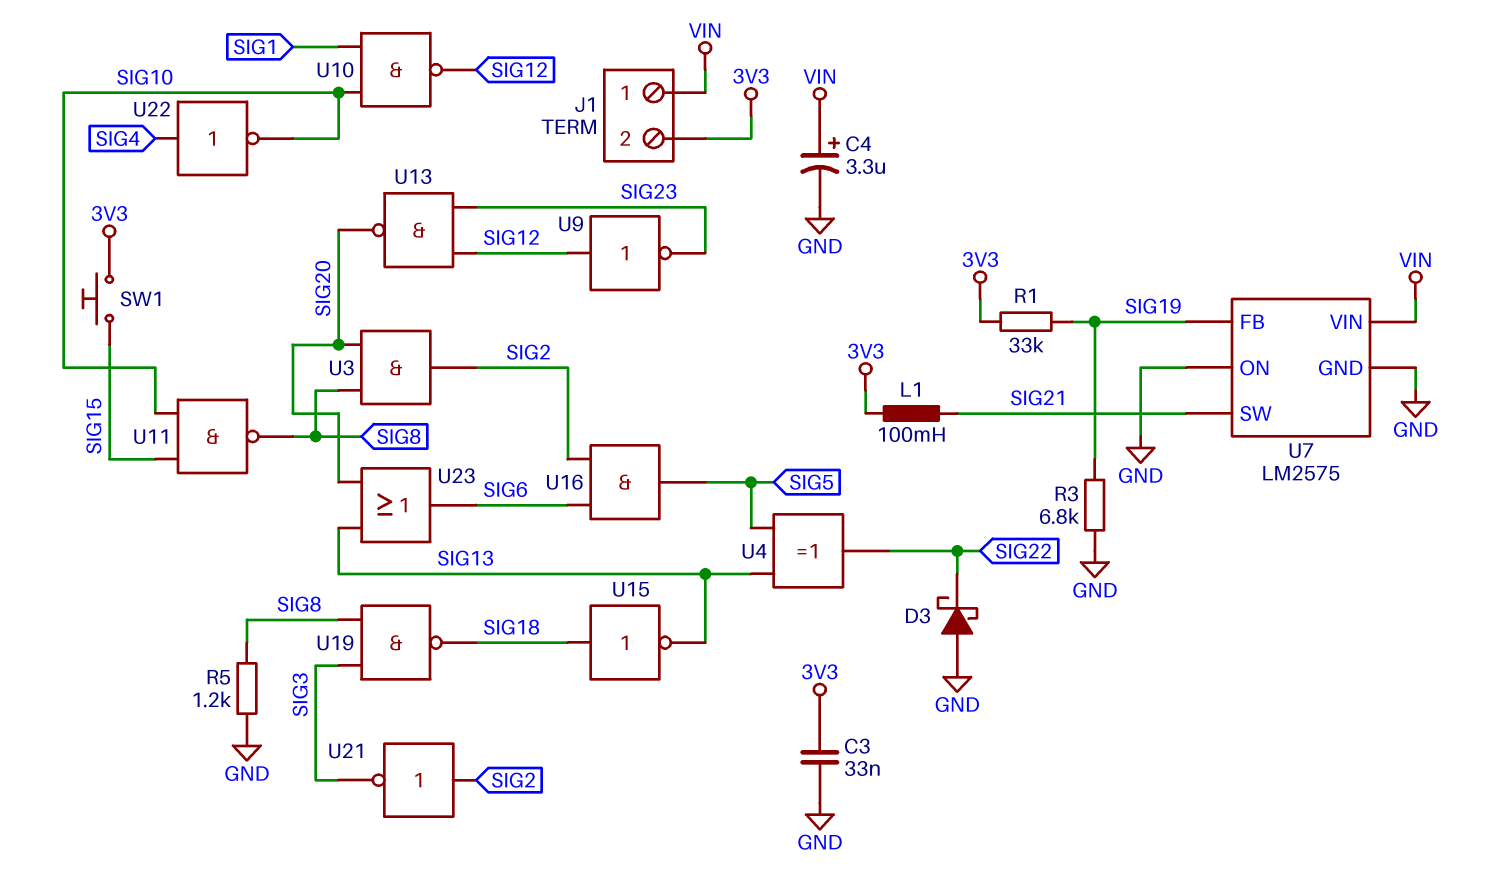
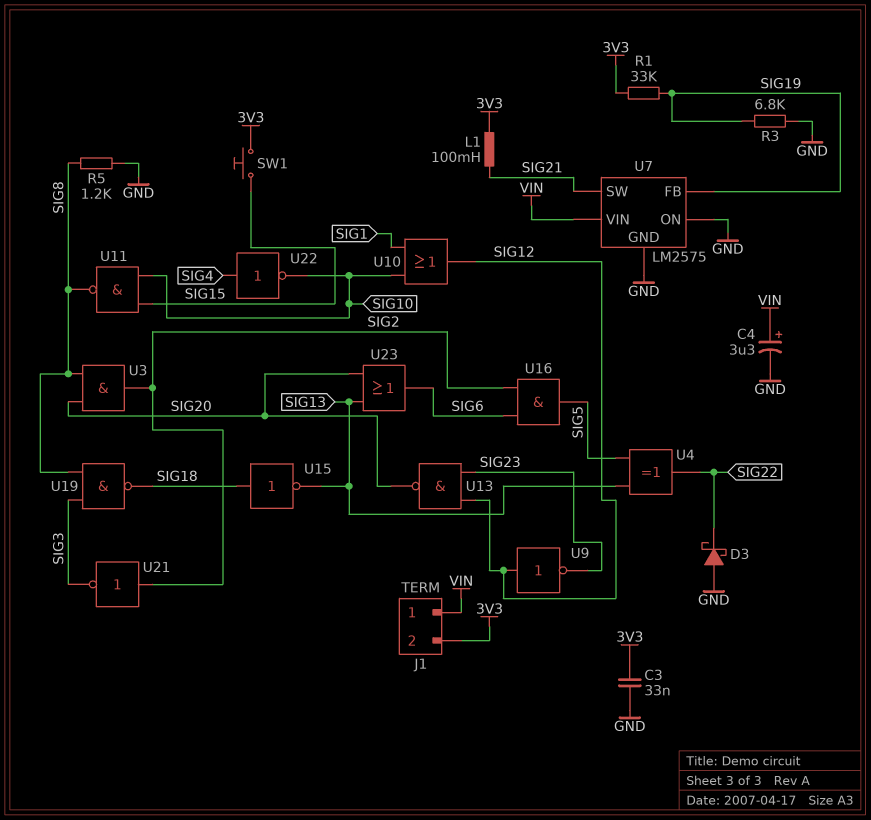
U10: NAND (in SIG1, in SIG10, out SIG12) -> OR (in SIG1, in SIG10, out SIG12)

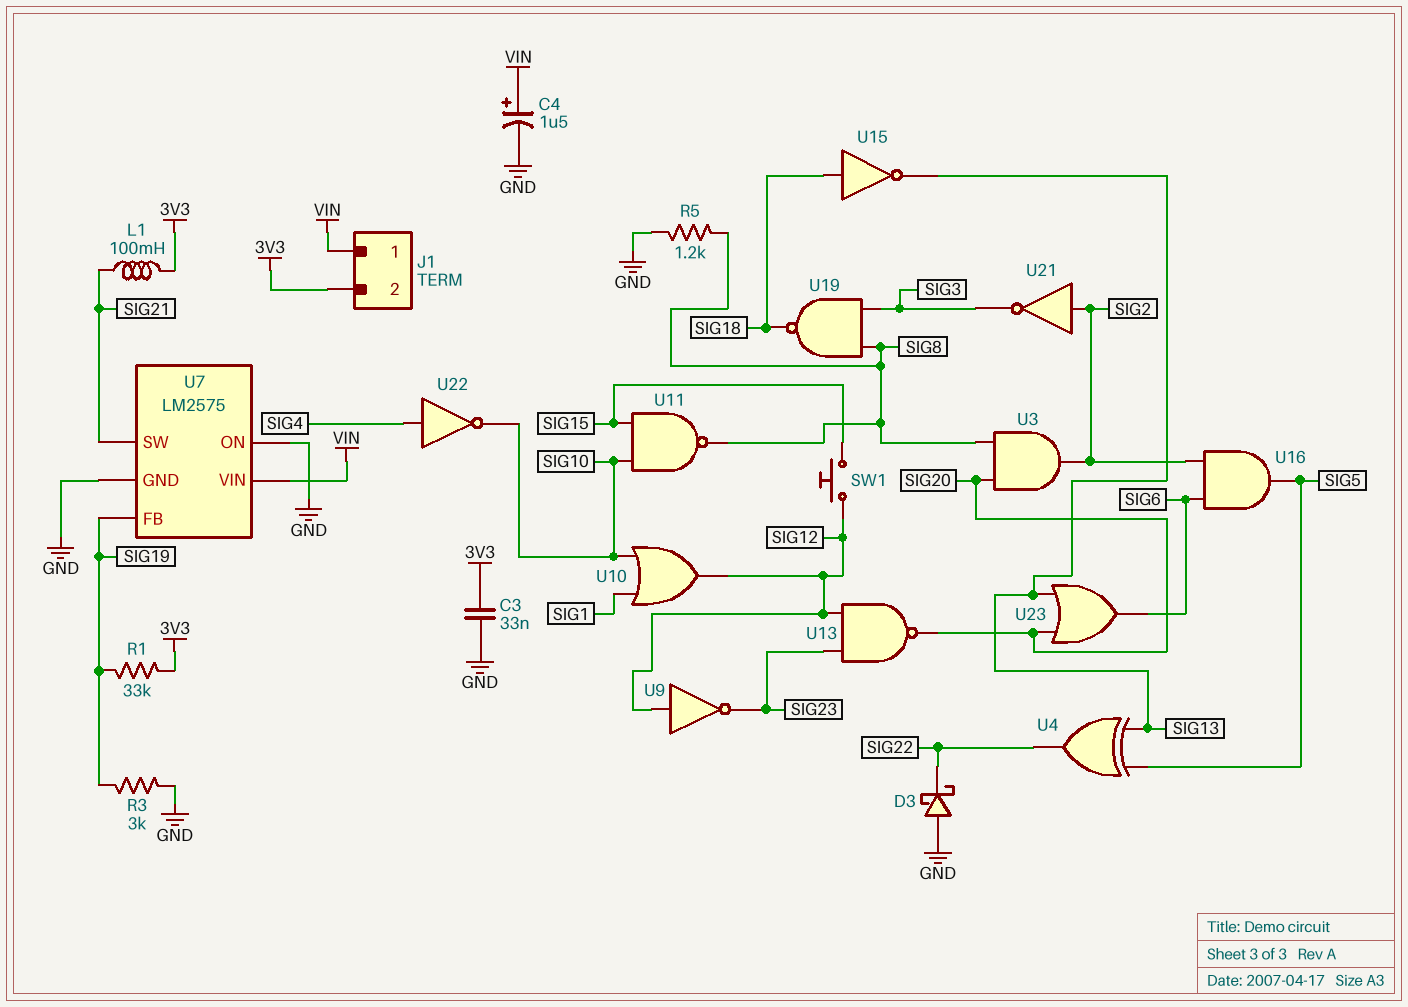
C4: 3.3uF (plus VIN, minus GND) -> 1.5uF (plus VIN, minus GND)
R3: 6.8k (GND, SIG19) -> 3k (GND, SIG19)
SW1: button (3V3, SIG15) -> button (SIG12, SIG15)

